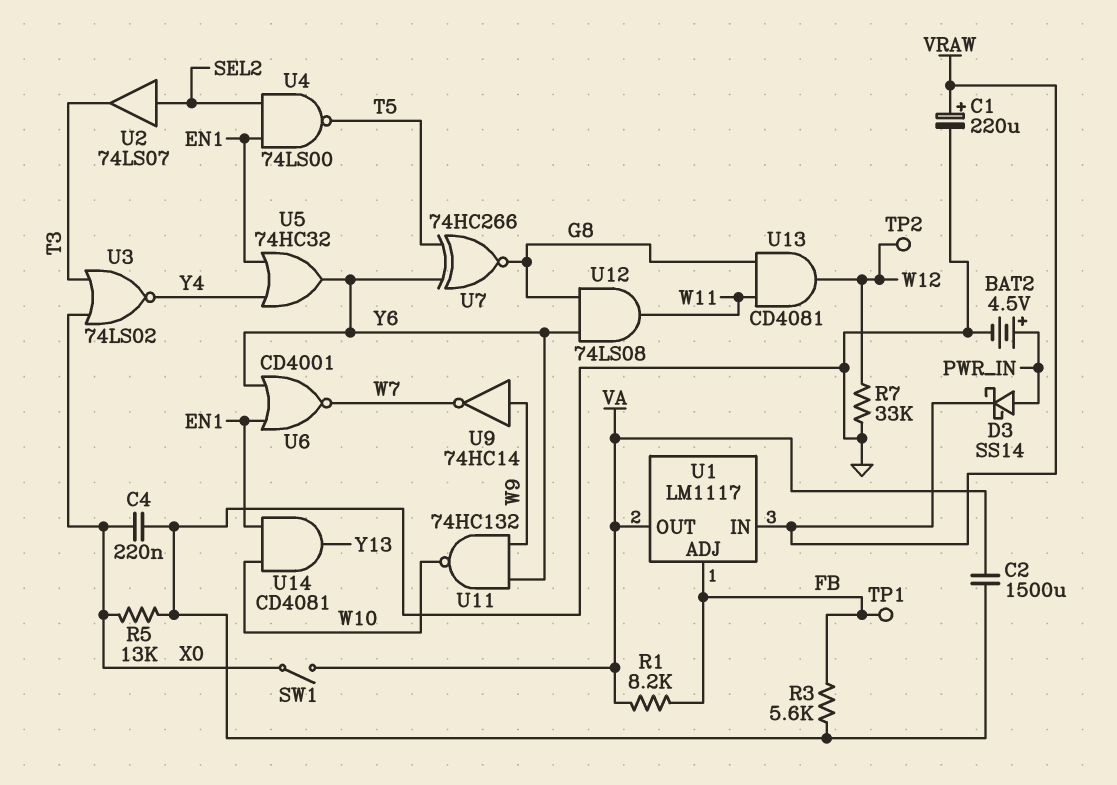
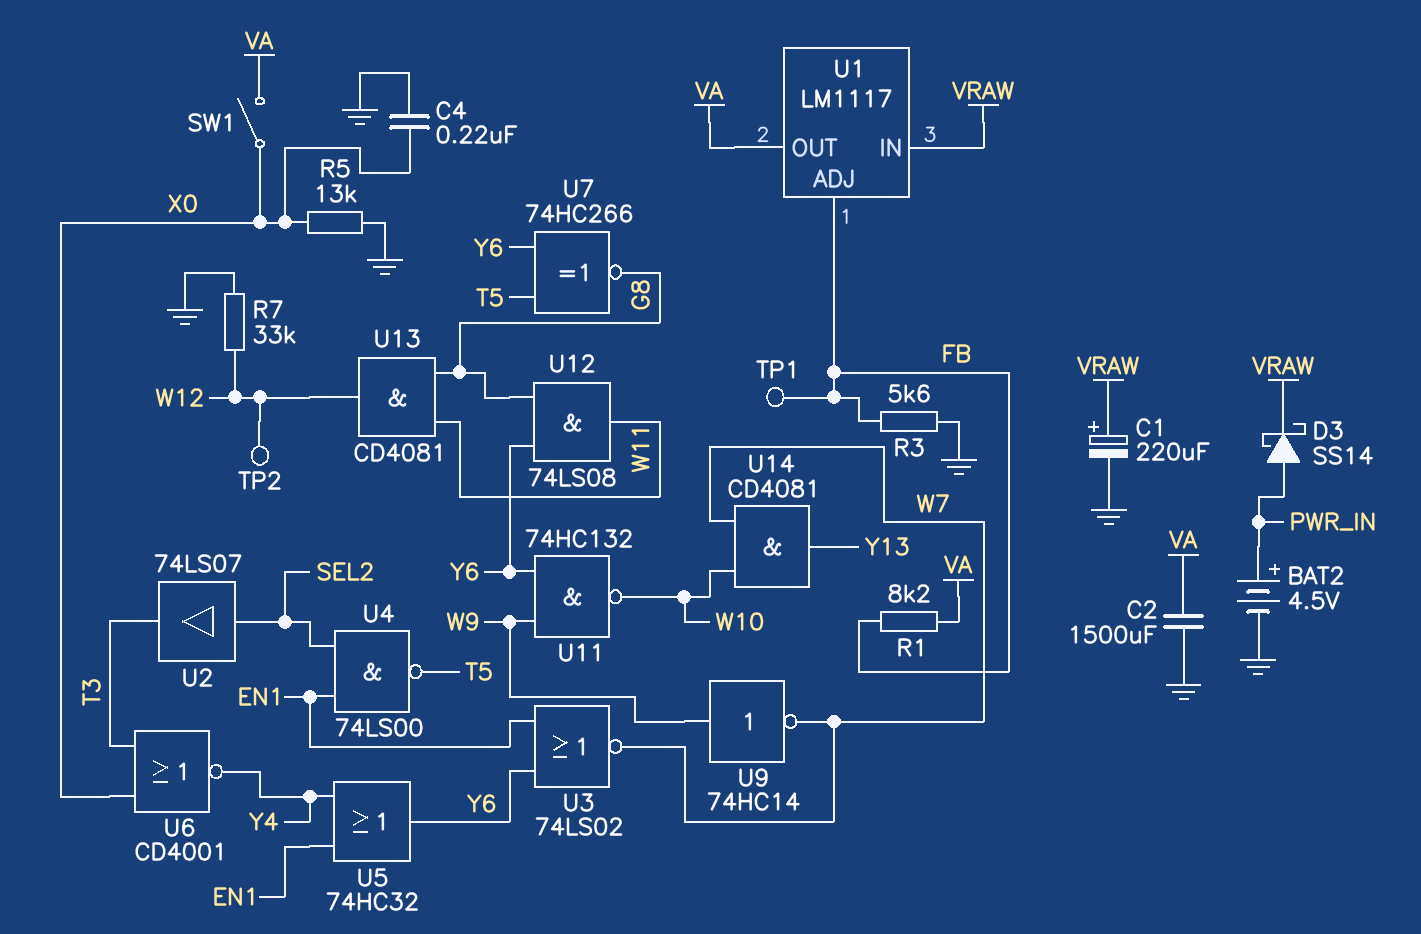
U3: NOR 74LS02 (in T3, in X0, out Y4) -> NOR 74LS02 (in EN1, in Y6, out W7)
U6: NOR CD4001 (in EN1, in Y6, out W7) -> NOR CD4001 (in T3, in X0, out Y4)
U14: AND CD4081 (in EN1, in W10, out Y13) -> AND CD4081 (in W7, in W10, out Y13)

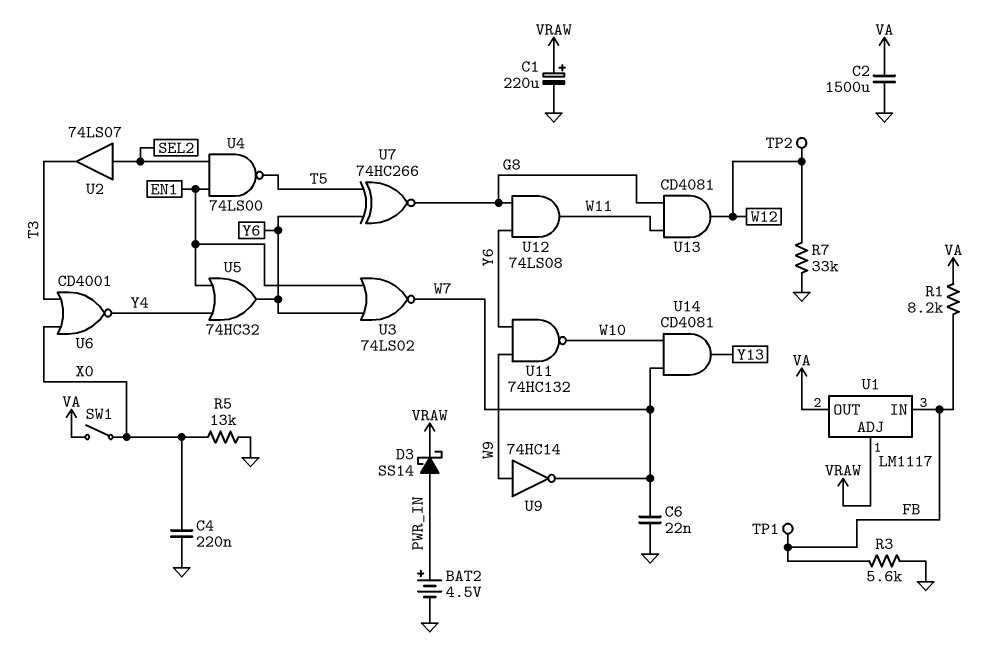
C6: none -> 22nF (GND, W7)
U1 pin ADJ: FB -> VRAW
U1 pin IN: VRAW -> FB

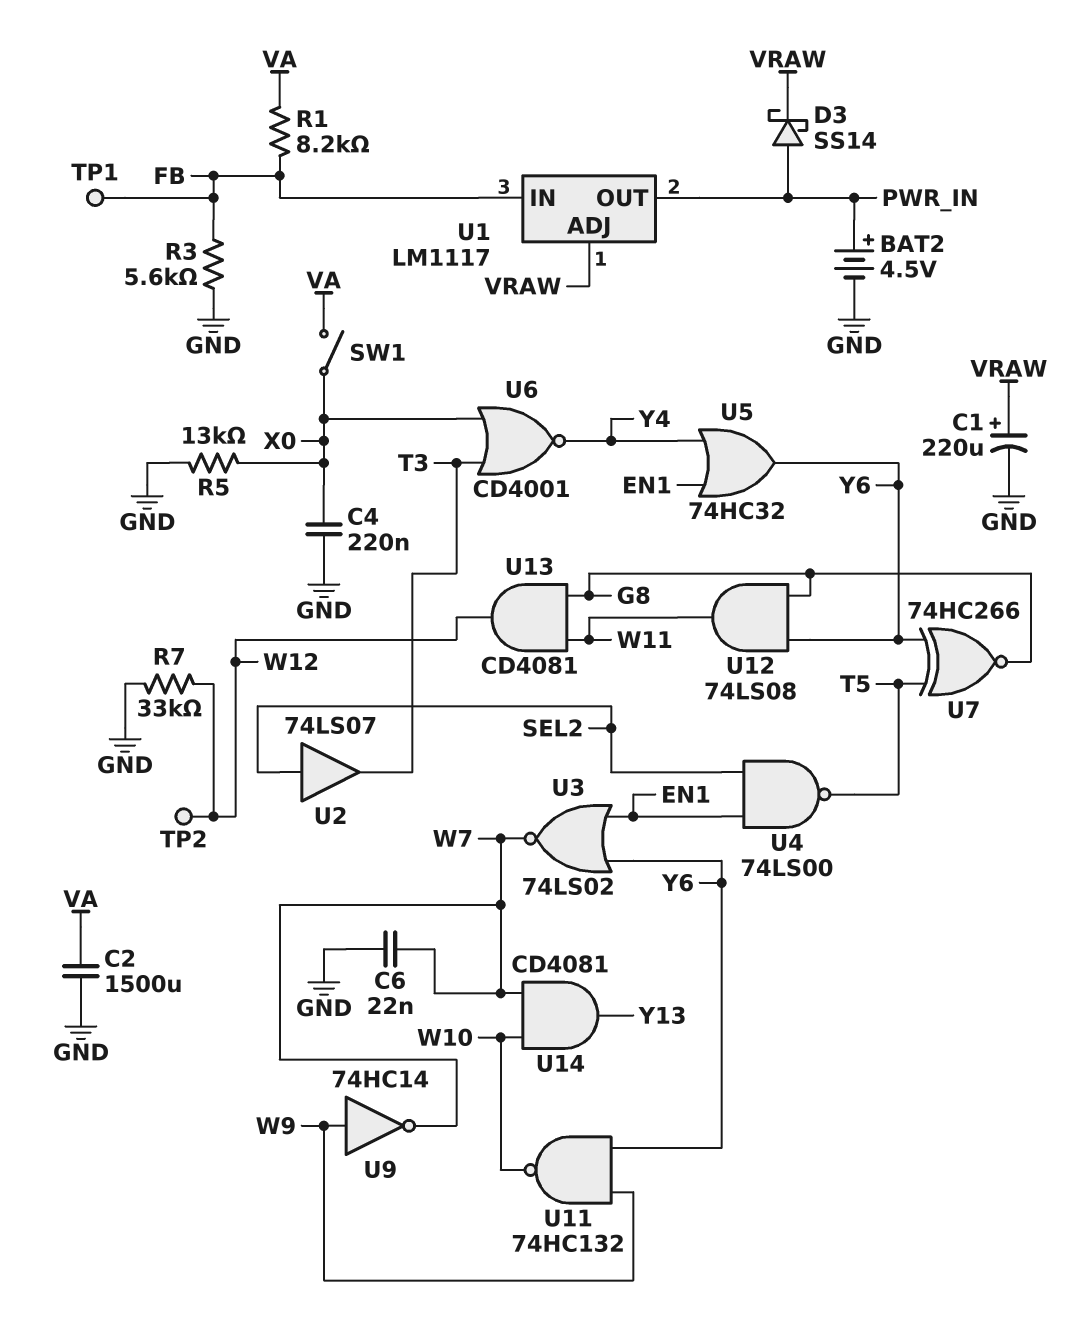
U1 pin OUT: VA -> PWR_IN

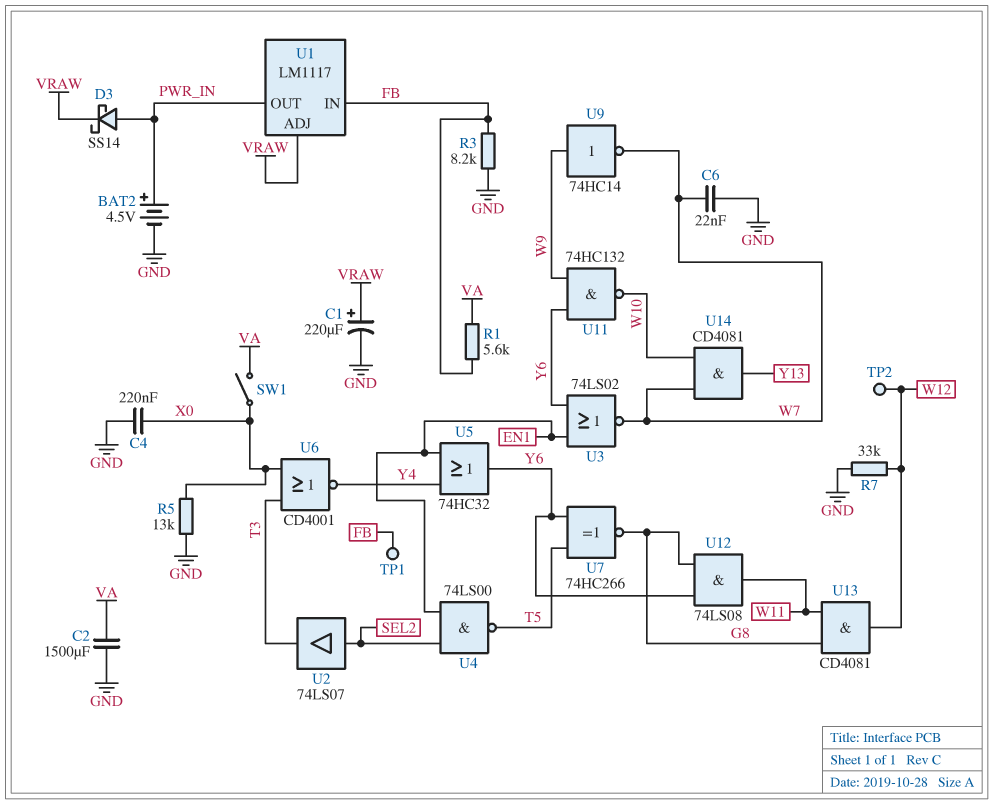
R1: 8.2k (FB, VA) -> 5.6k (FB, VA)
R3: 5.6k (FB, GND) -> 8.2k (FB, GND)

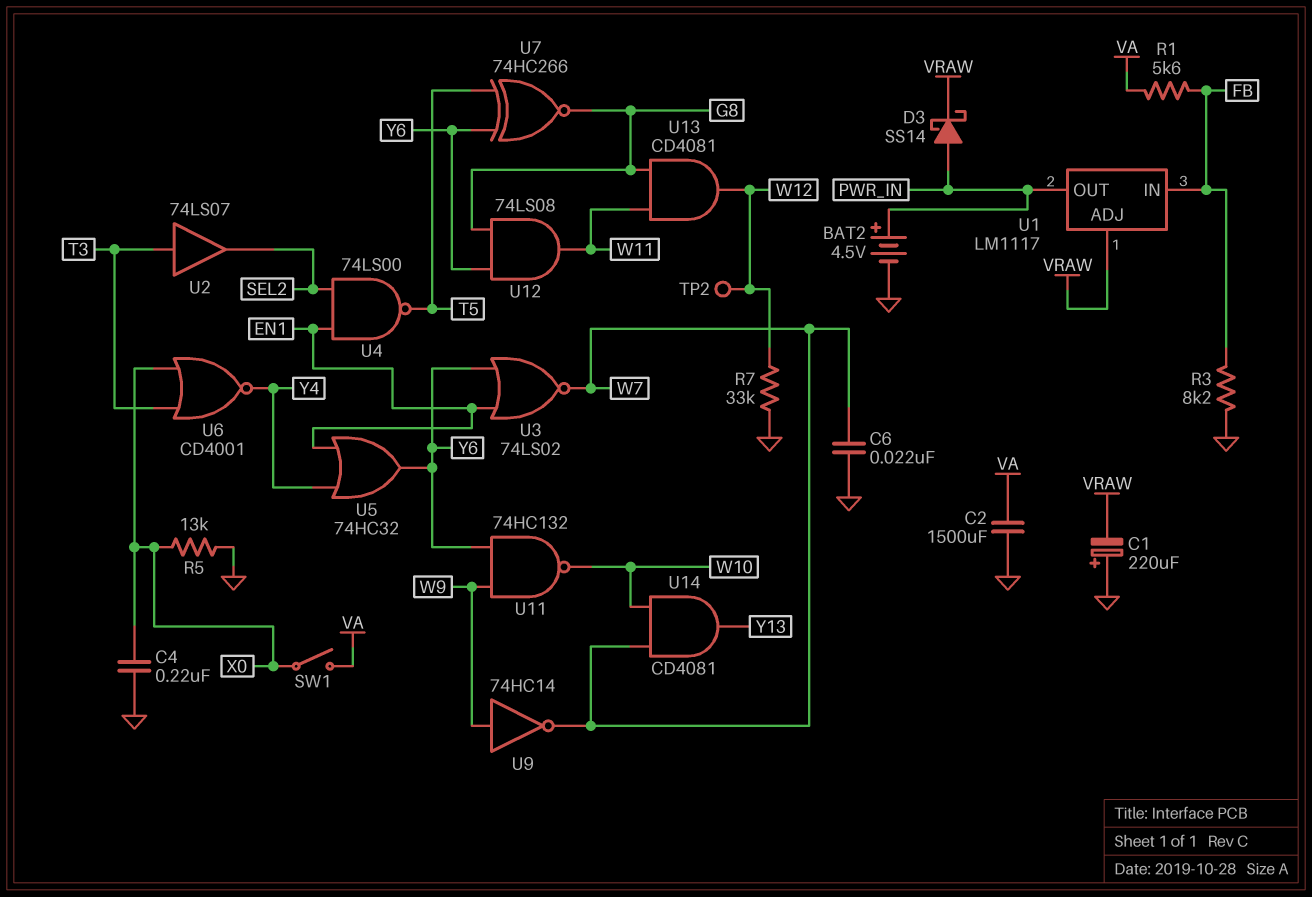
C1: 220uF (plus VRAW, minus GND) -> 220uF (plus GND, minus VRAW)
TP1: test point (FB) -> none
U2: buffer 74LS07 (in SEL2, out T3) -> buffer 74LS07 (in T3, out SEL2)

